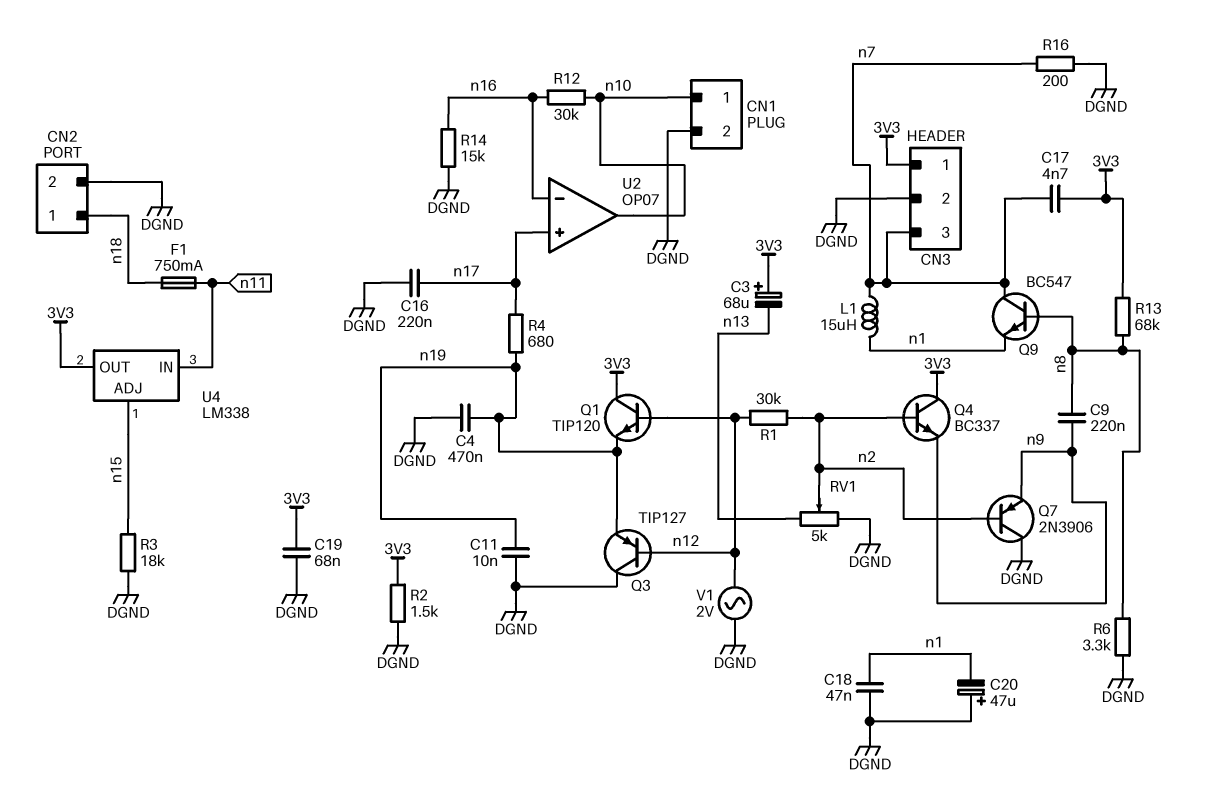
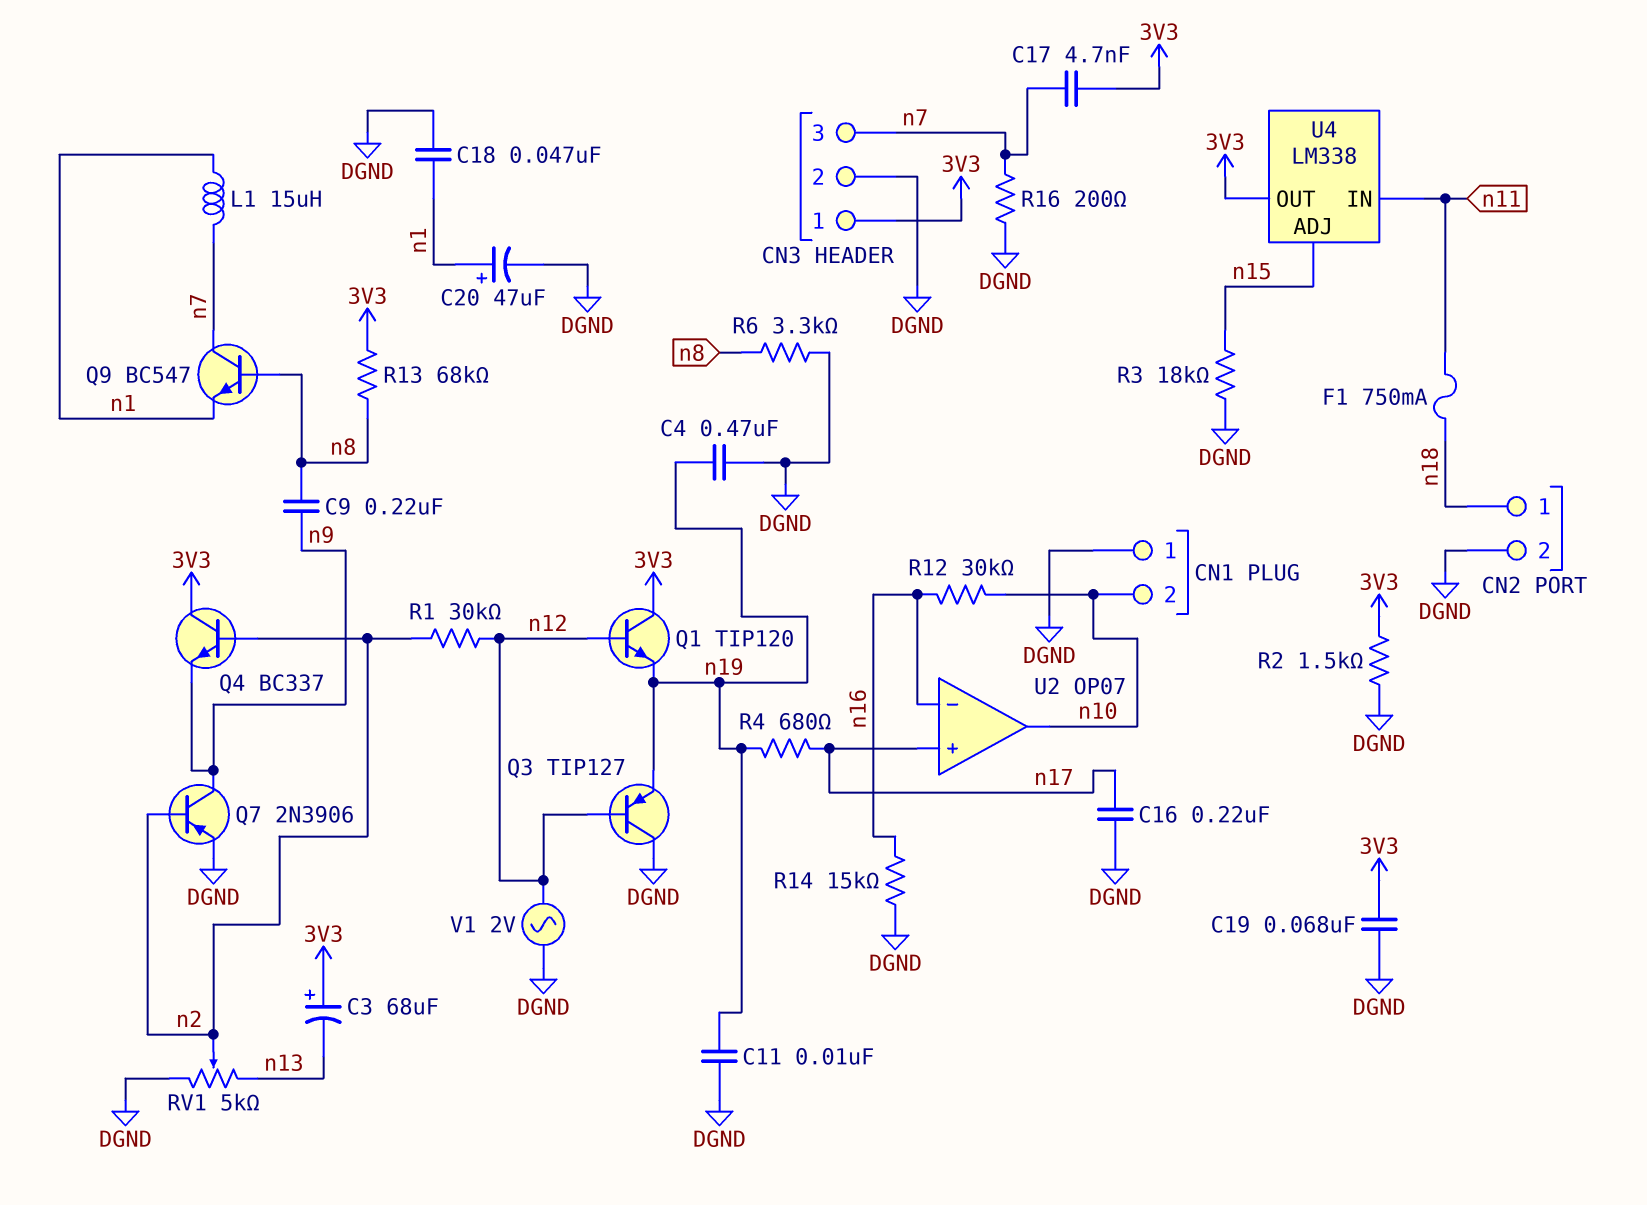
C20: 47uF (plus DGND, minus n1) -> 47uF (plus n1, minus DGND)
CN1 pin 1: n10 -> DGND
CN1 pin 2: DGND -> n10
Q7: PNP 2N3906 (B n2, C DGND, E n9) -> PNP 2N3906 (B n2, C n9, E DGND)

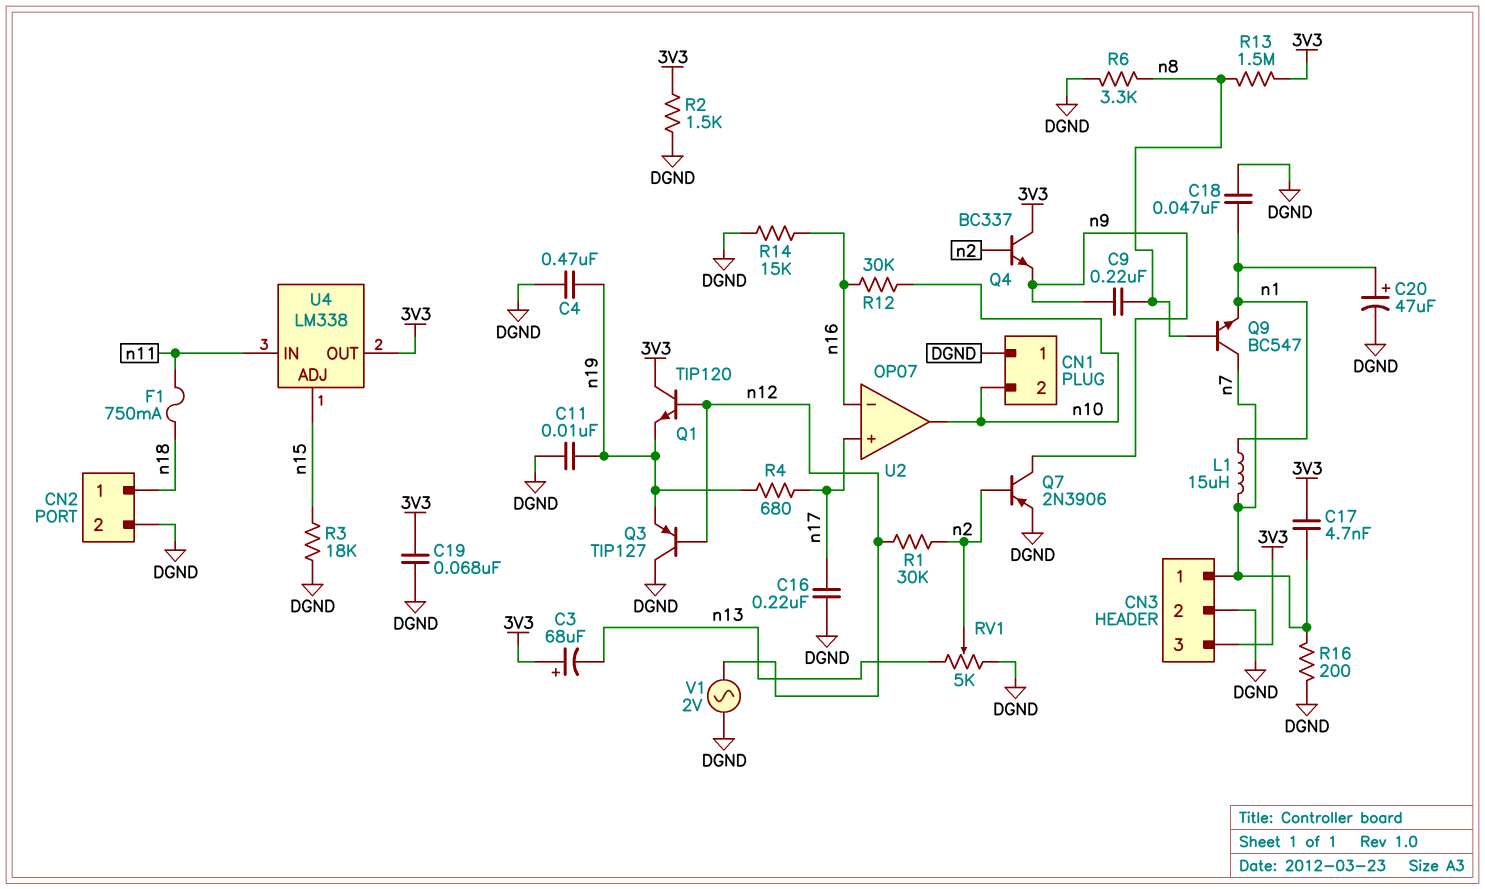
CN3 pin 1: 3V3 -> n7
CN3 pin 3: n7 -> 3V3
R13: 68k (3V3, n8) -> 1.5M (3V3, n8)

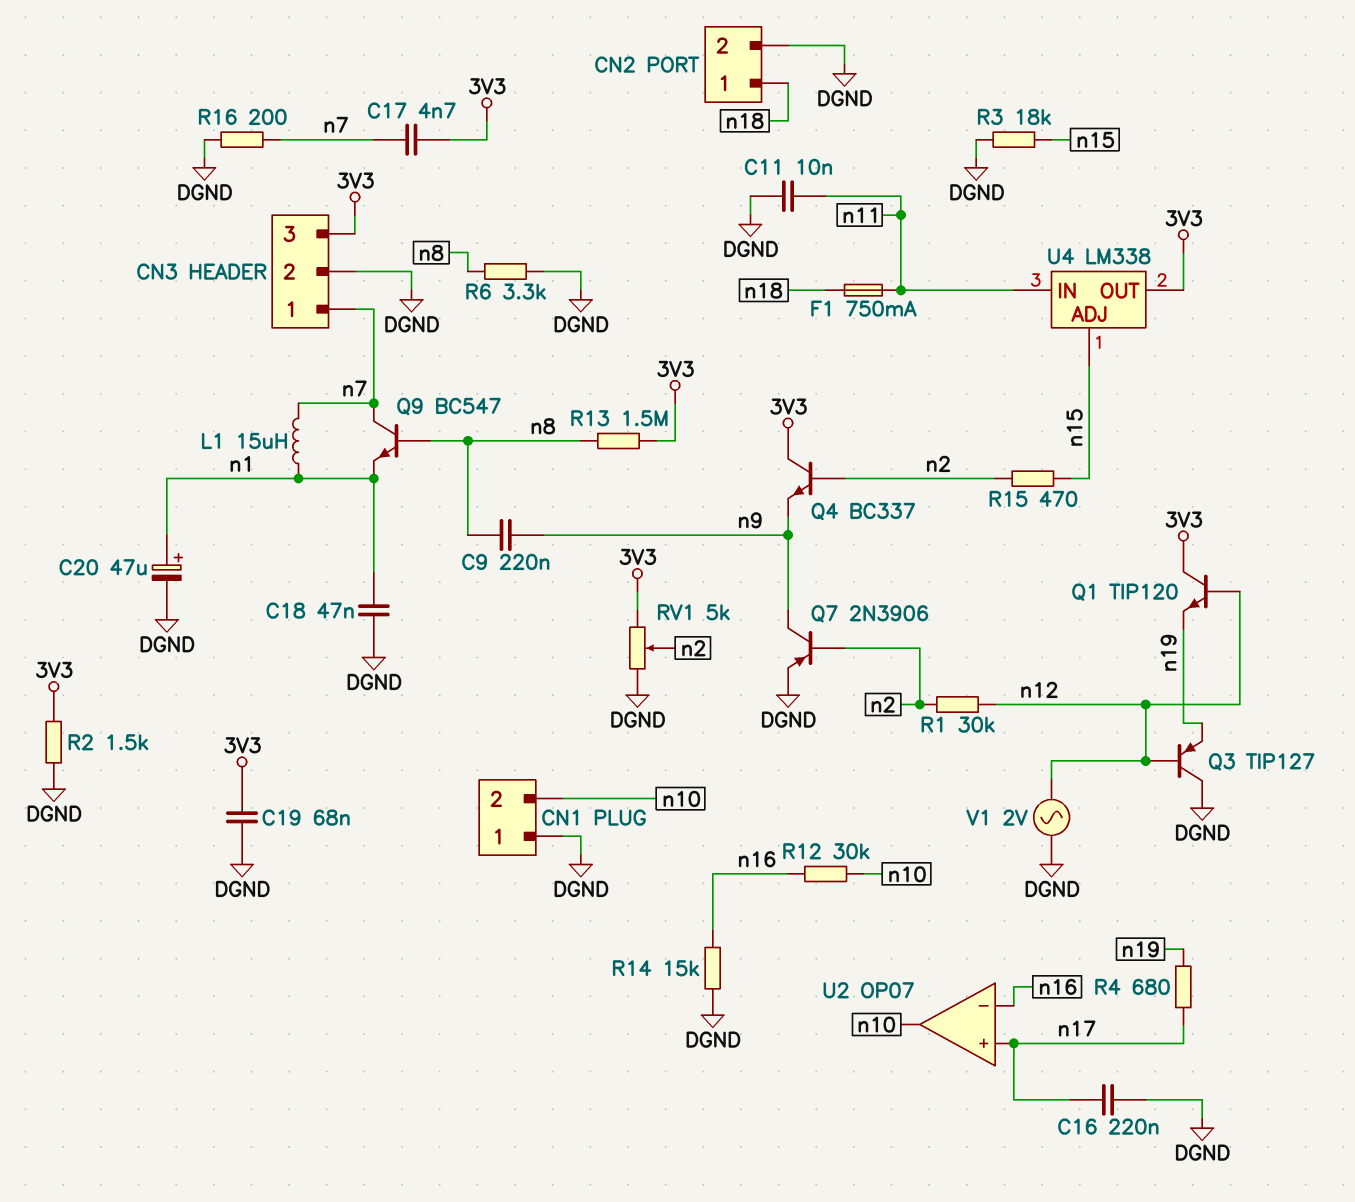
C3: 68uF (plus 3V3, minus n13) -> none
C4: 470nF (DGND, n19) -> none
C11: 10nF (DGND, n19) -> 10nF (DGND, n11)
R15: none -> 470 (n2, n15)
RV1: 5k (DGND, n13, wiper n2) -> 5k (3V3, DGND, wiper n2)

